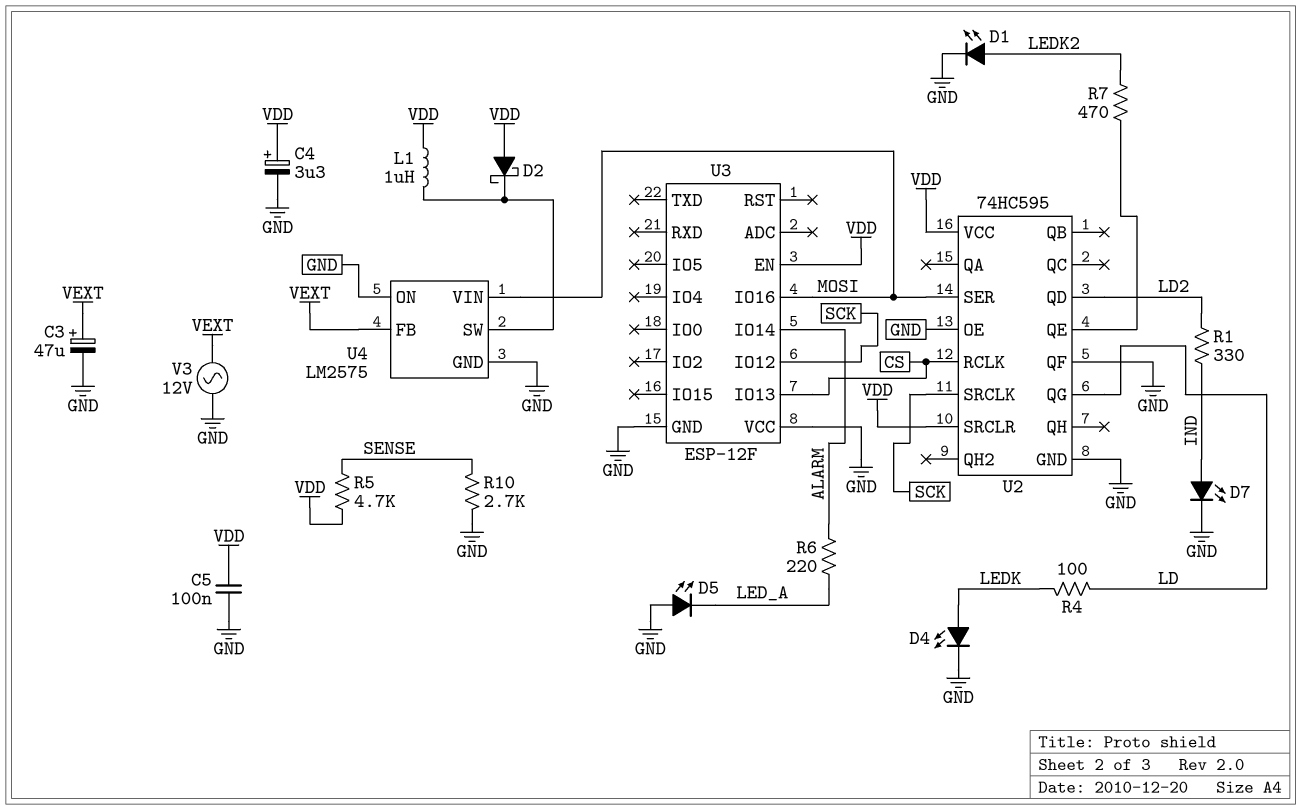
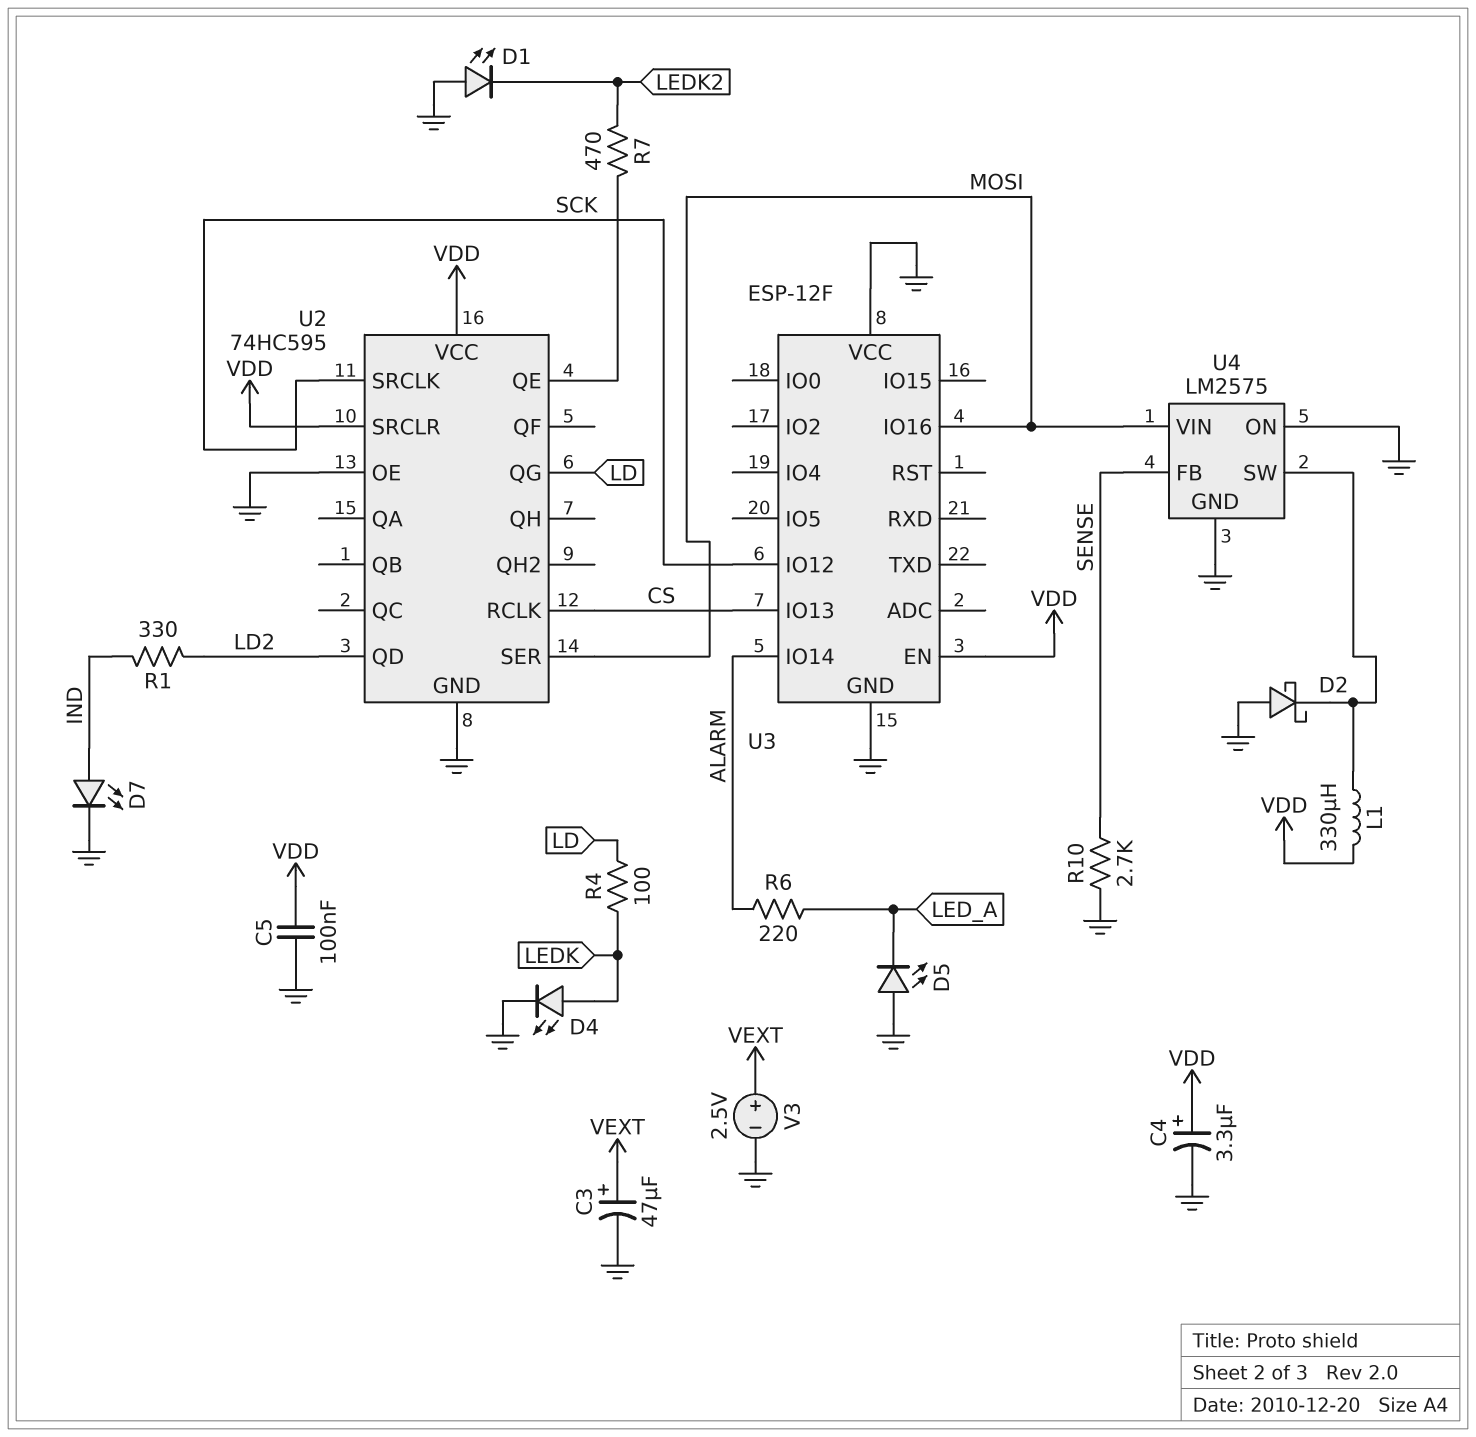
D1: LED (A LEDK2, K GND) -> LED (A GND, K LEDK2)
D2: schottky (A VDD, K U4/SW) -> schottky (A GND, K U4/SW)
L1: 1uH (U4/SW, VDD) -> 330uH (U4/SW, VDD)
R5: 4.7k (SENSE, VDD) -> none
U2 pin QF: GND -> none
U4 pin FB: VEXT -> SENSE
V3: AC 12V (GND, VEXT) -> 2.5V (plus VEXT, minus GND)

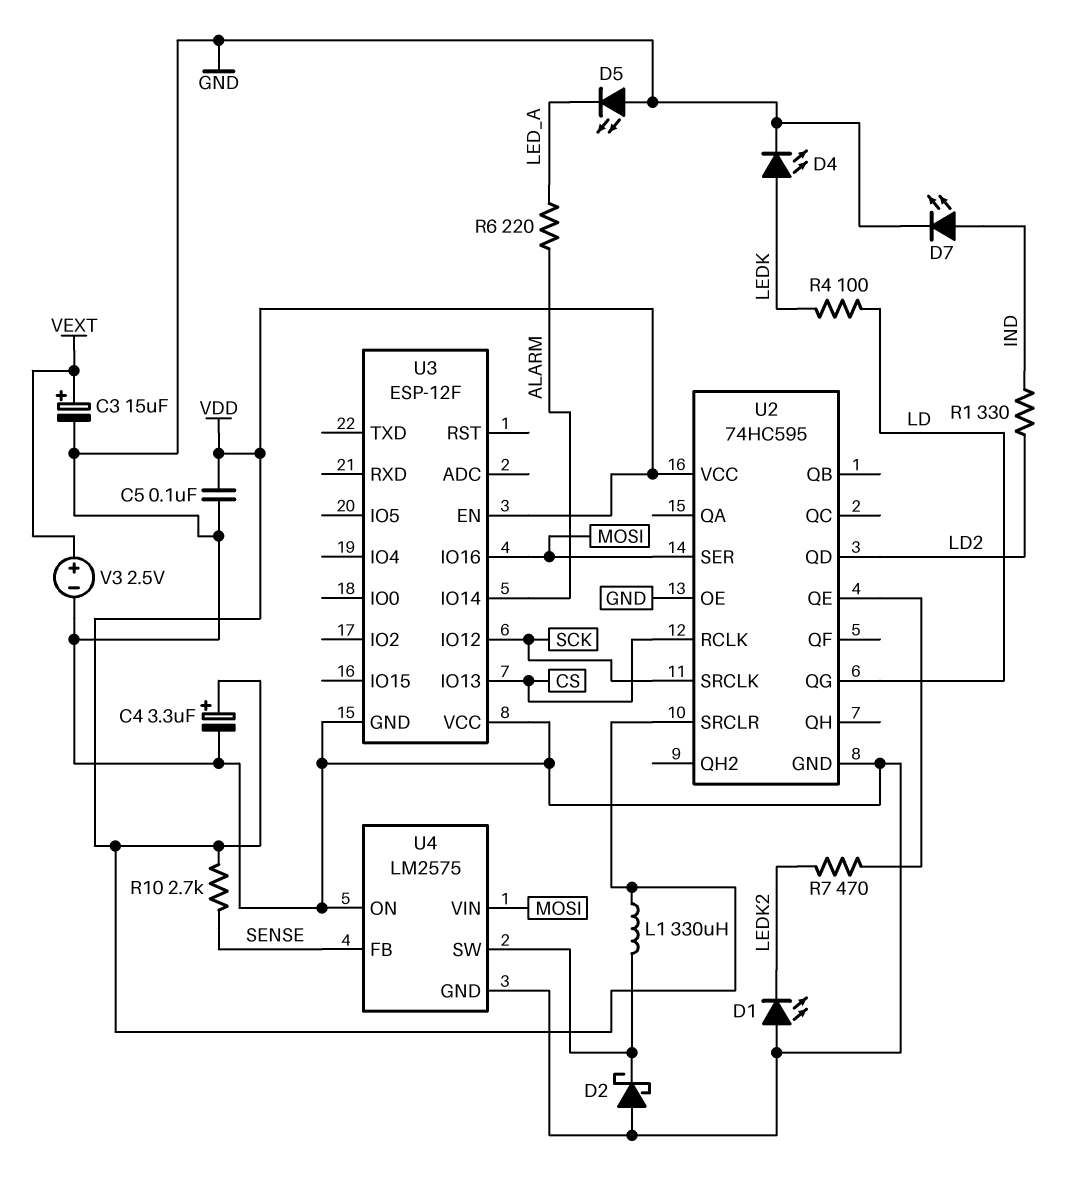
C3: 47uF (plus VEXT, minus GND) -> 15uF (plus VEXT, minus GND)
R10: 2.7k (GND, SENSE) -> 2.7k (SENSE, VDD)

